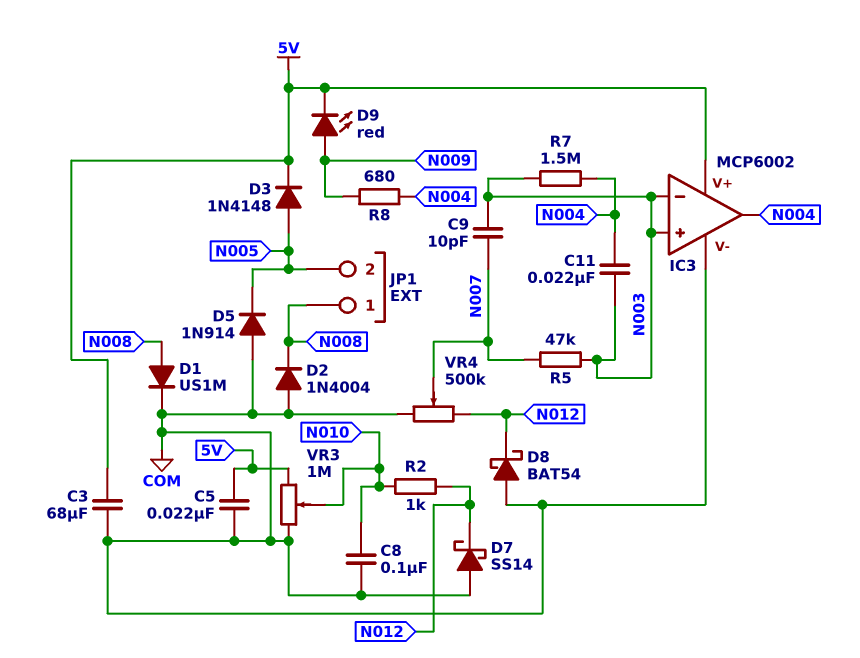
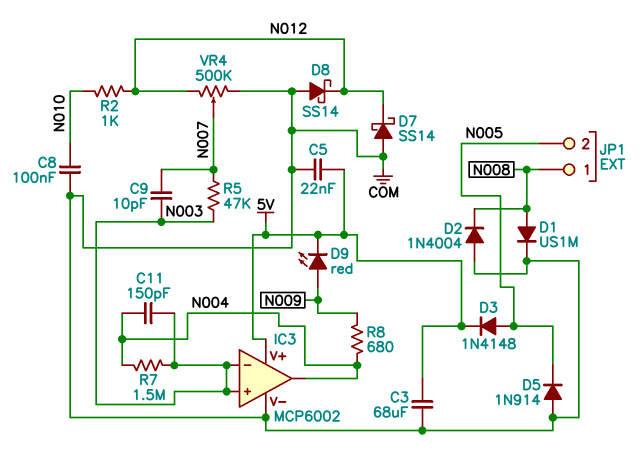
C11: 22nF (N003, N004) -> 150pF (N003, N004)
D8: schottky BAT54 (A COM, K N012) -> schottky SS14 (A COM, K N012)
VR3: 1M (5V, COM, wiper N010) -> none

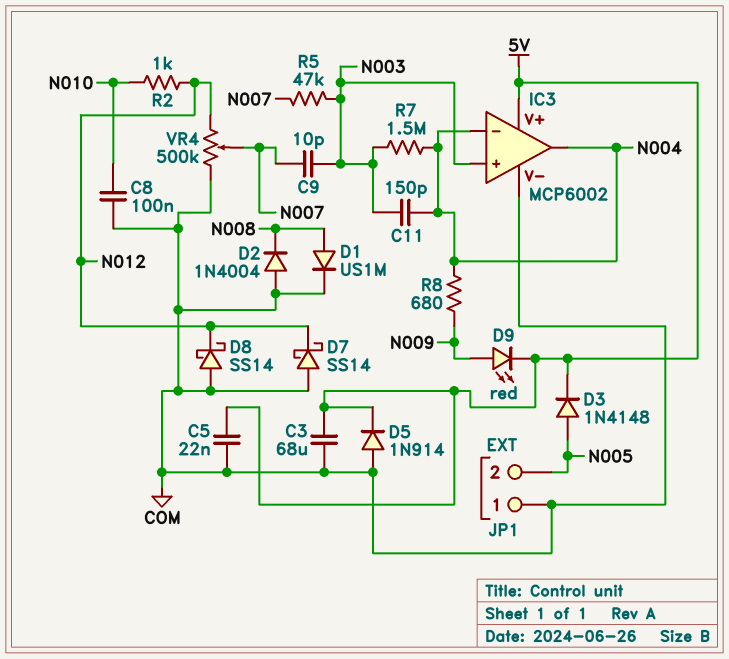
D5: diode 1N914 (A COM, K N005) -> diode 1N914 (A COM, K 5V)
IC3 pin in-: N003 -> N004
JP1 pin 1: N008 -> COM

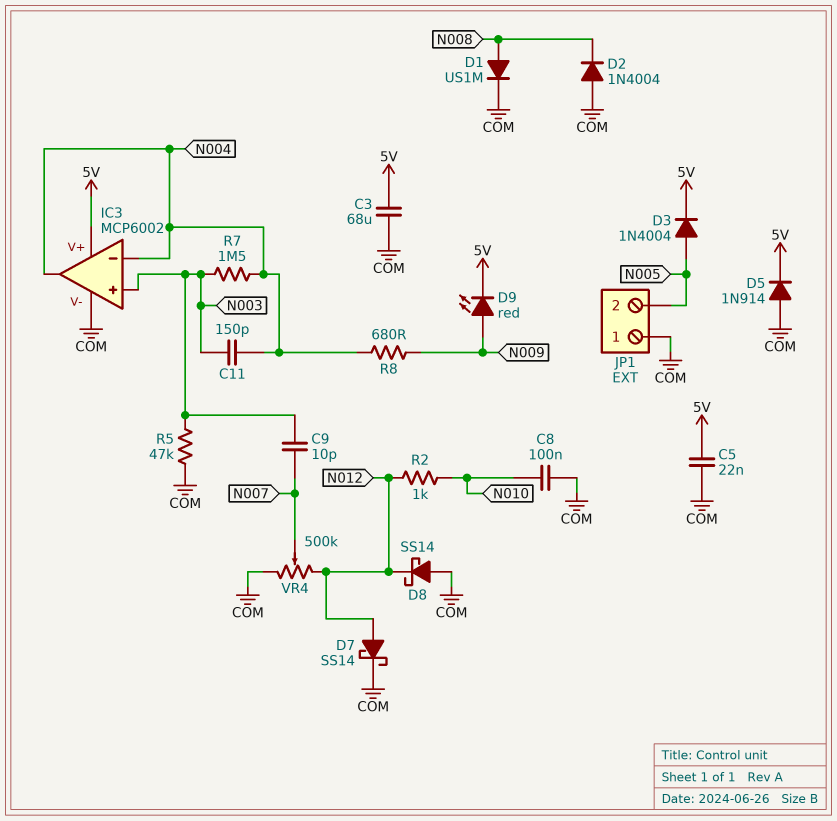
D3: diode 1N4148 (A N005, K 5V) -> diode 1N4004 (A N005, K 5V)
D7: schottky SS14 (A COM, K N012) -> schottky SS14 (A N012, K COM)
R5: 47k (N003, N007) -> 47k (COM, N003)

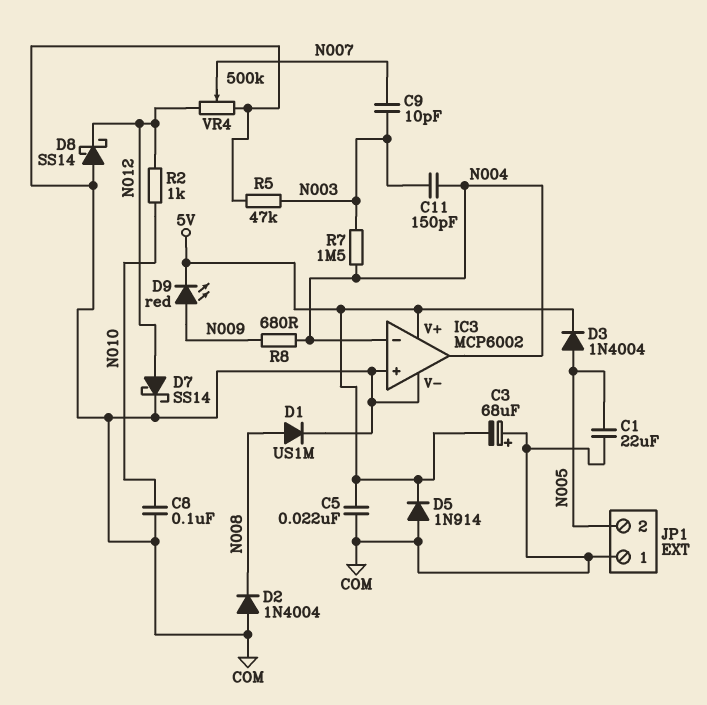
C1: none -> 22uF (COM, N005)
C3: 68uF (5V, COM) -> 68uF (plus COM, minus 5V)
IC3 pin in+: N003 -> COM

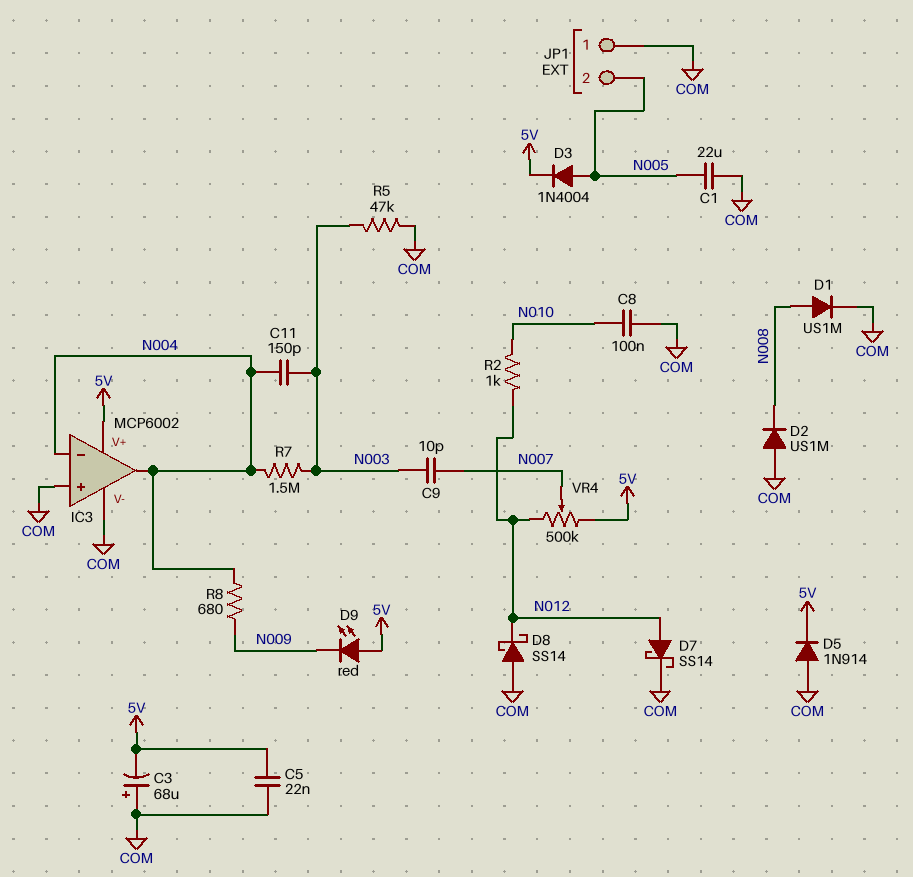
D2: diode 1N4004 (A COM, K N008) -> diode US1M (A COM, K N008)
D9: LED red (A N009, K 5V) -> LED red (A 5V, K N009)
VR4: 500k (COM, N012, wiper N007) -> 500k (5V, N012, wiper N007)

